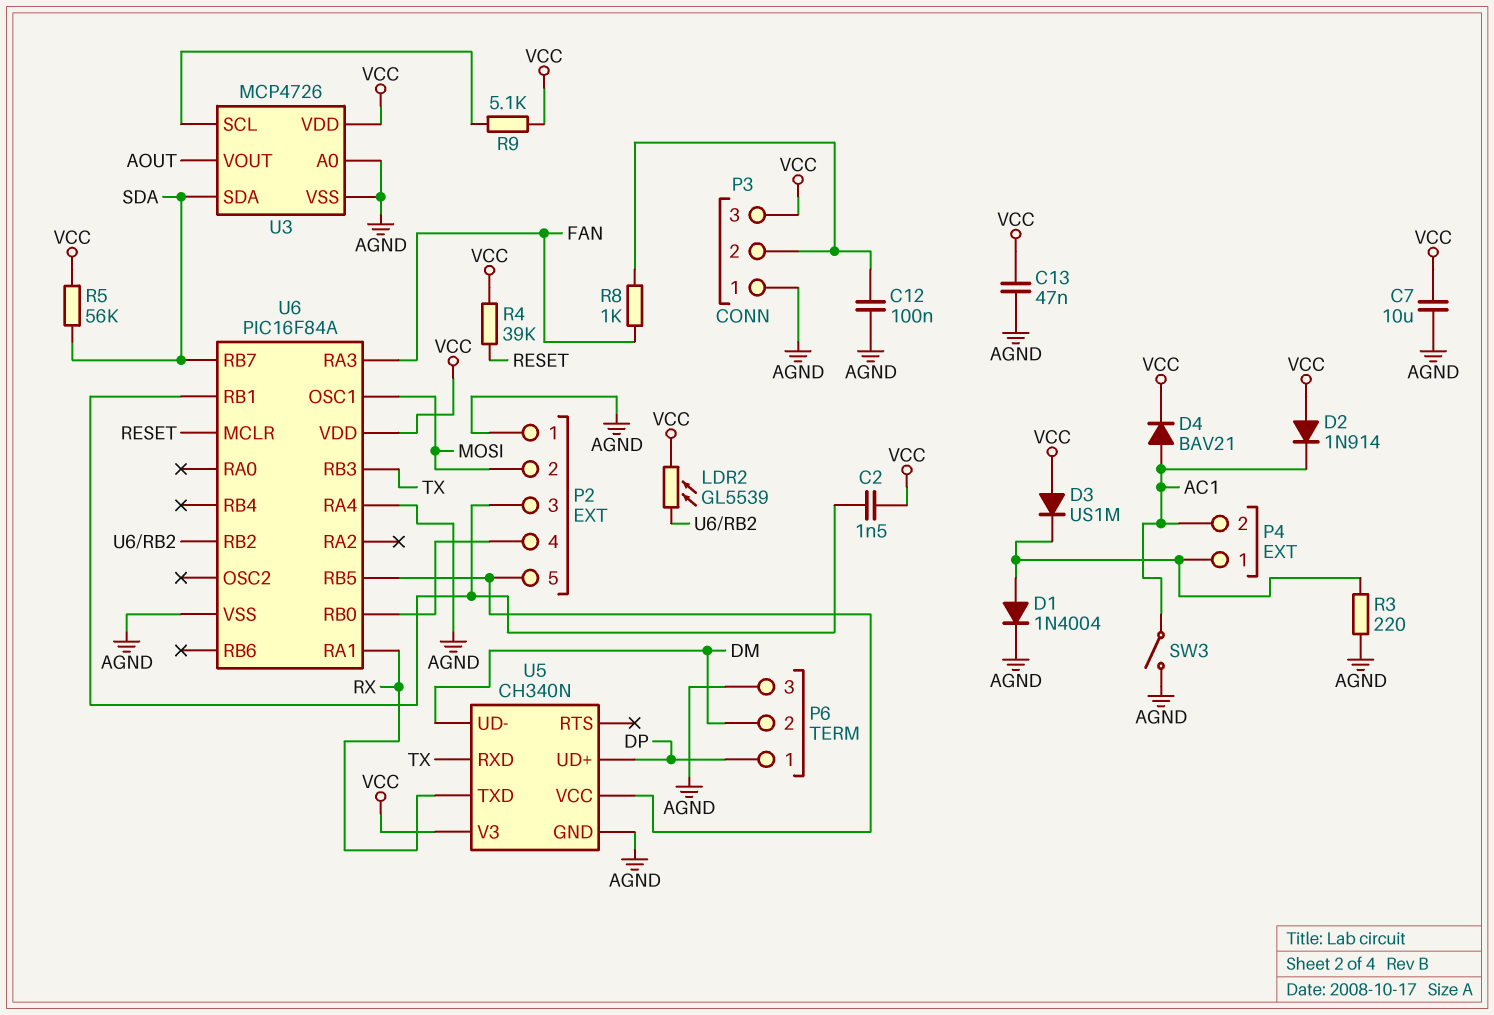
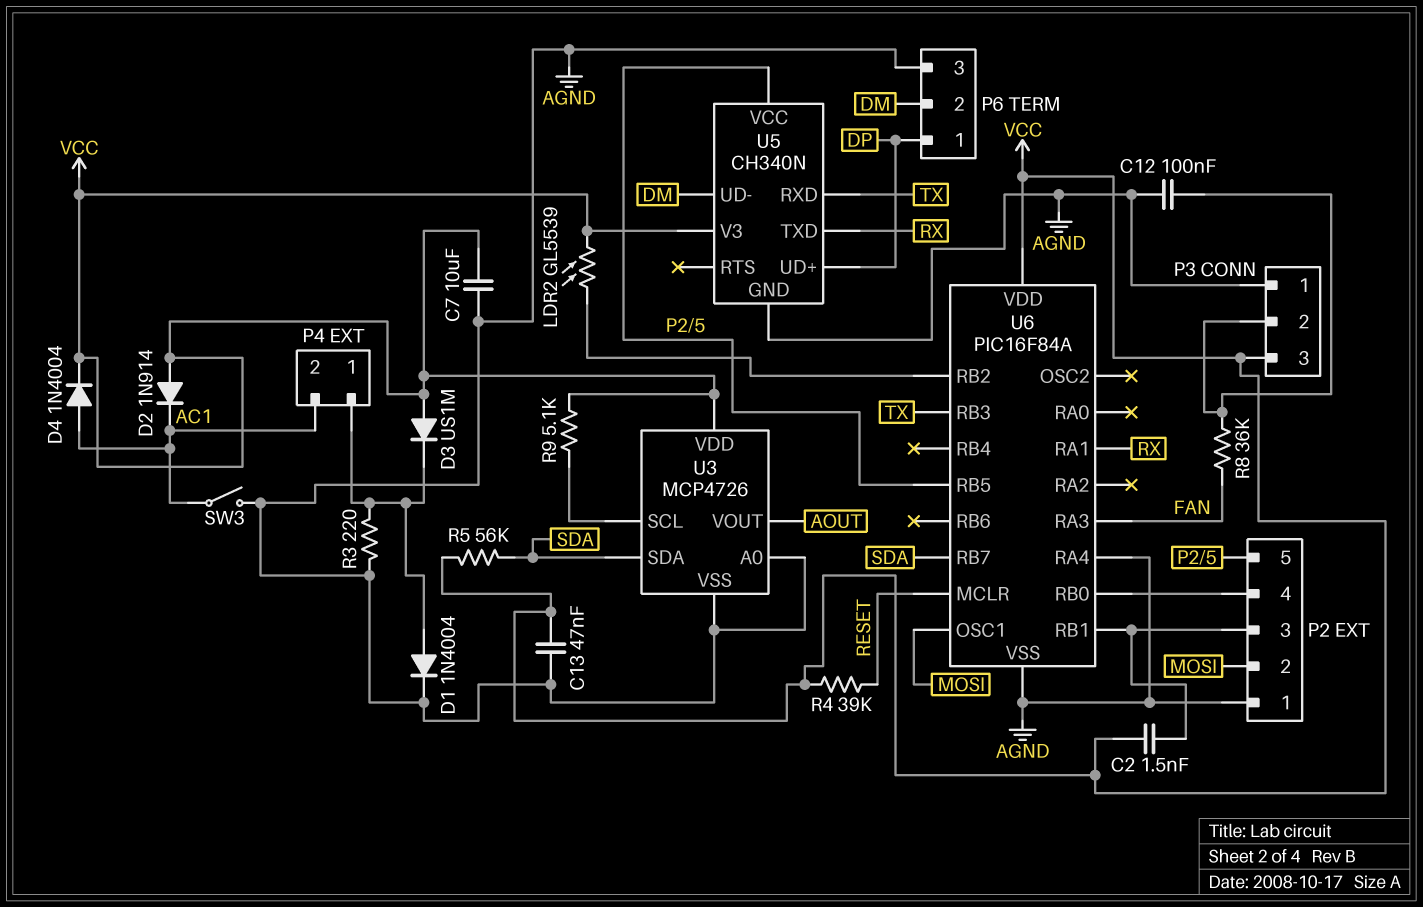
D4: diode BAV21 (A AC1, K VCC) -> diode 1N4004 (A AC1, K VCC)
R8: 1k (FAN, P3/2) -> 36k (FAN, P3/2)

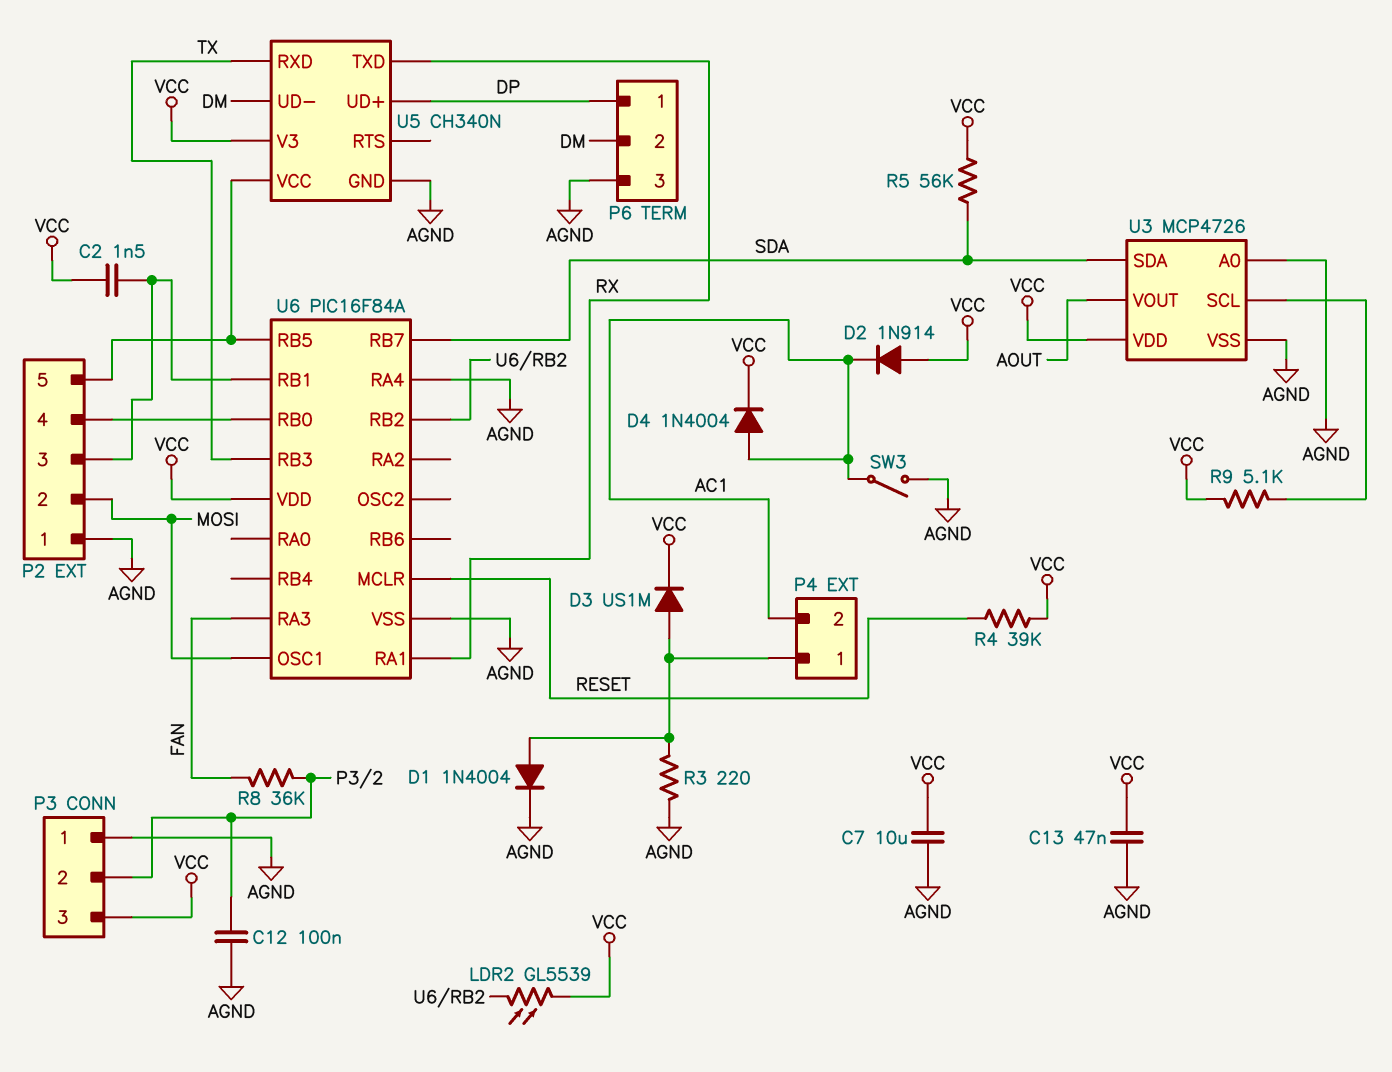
D3: diode US1M (A VCC, K P4/1) -> diode US1M (A P4/1, K VCC)

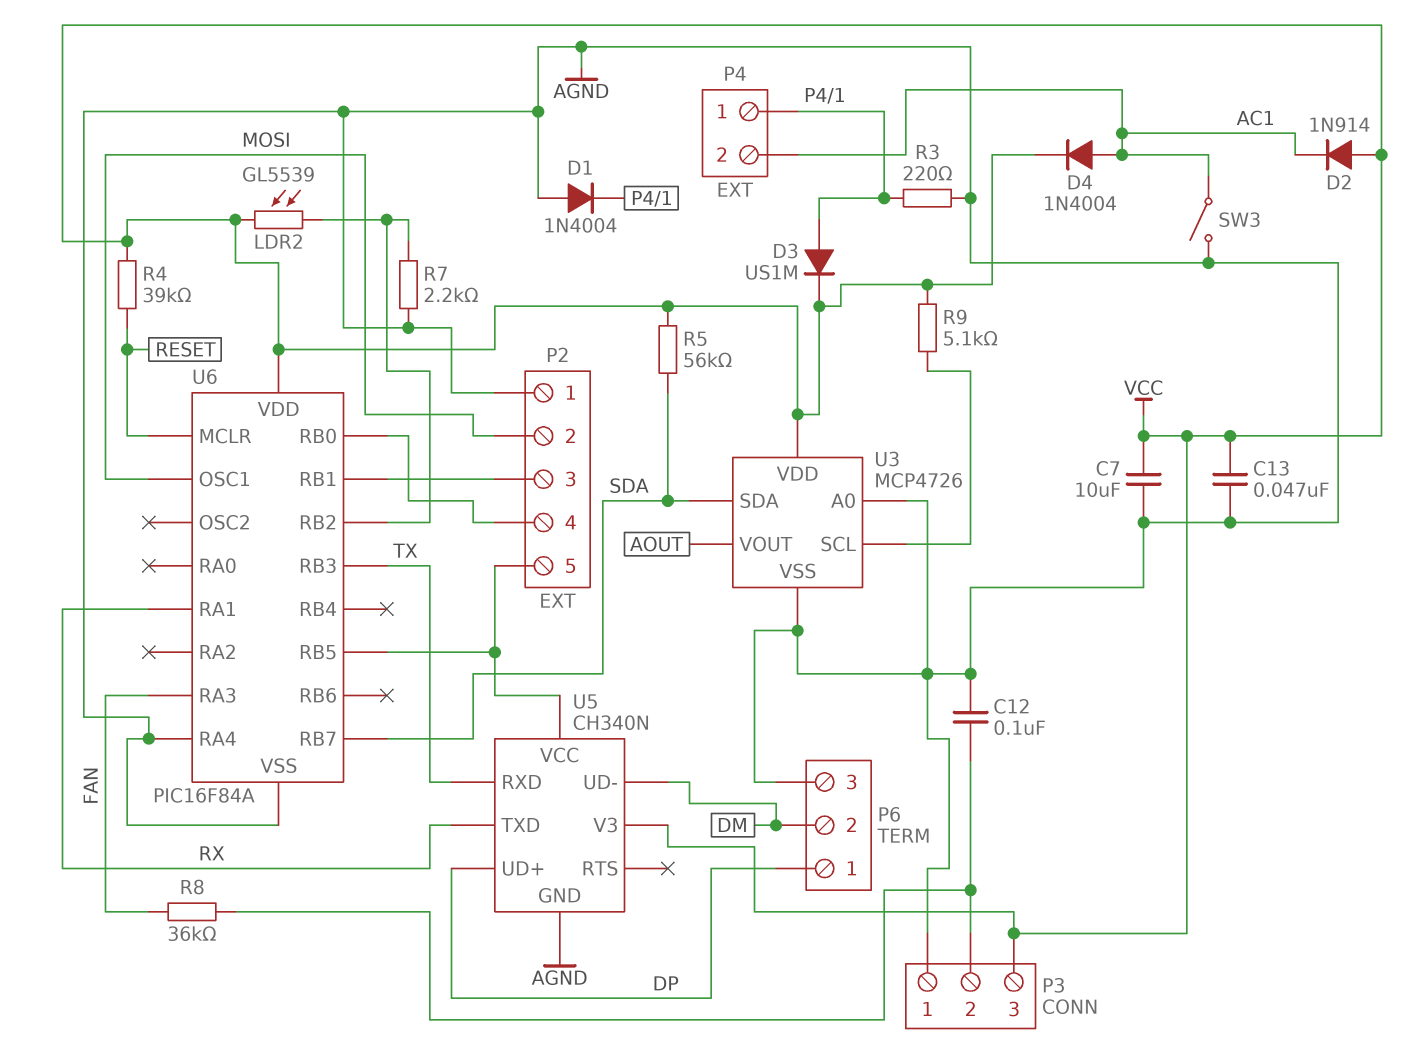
C2: 1.5nF (P2/3, VCC) -> none
D1: diode 1N4004 (A P4/1, K AGND) -> diode 1N4004 (A AGND, K P4/1)
R7: none -> 2.2k (AGND, U6/RB2)

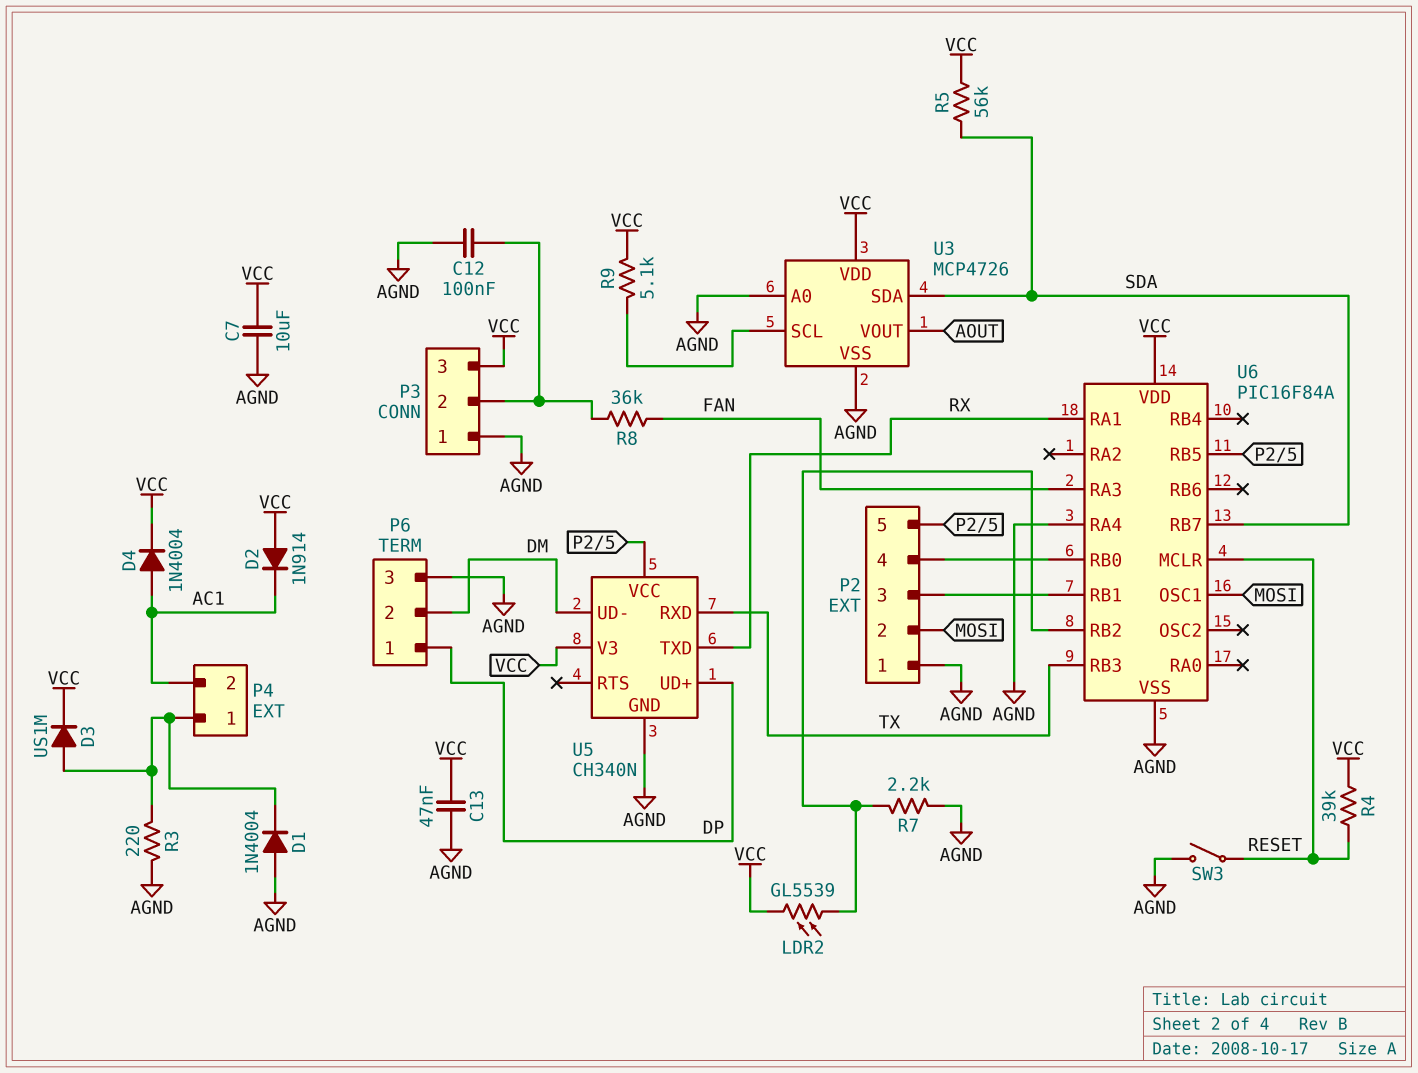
SW3: switch (AC1, AGND) -> switch (AGND, RESET)

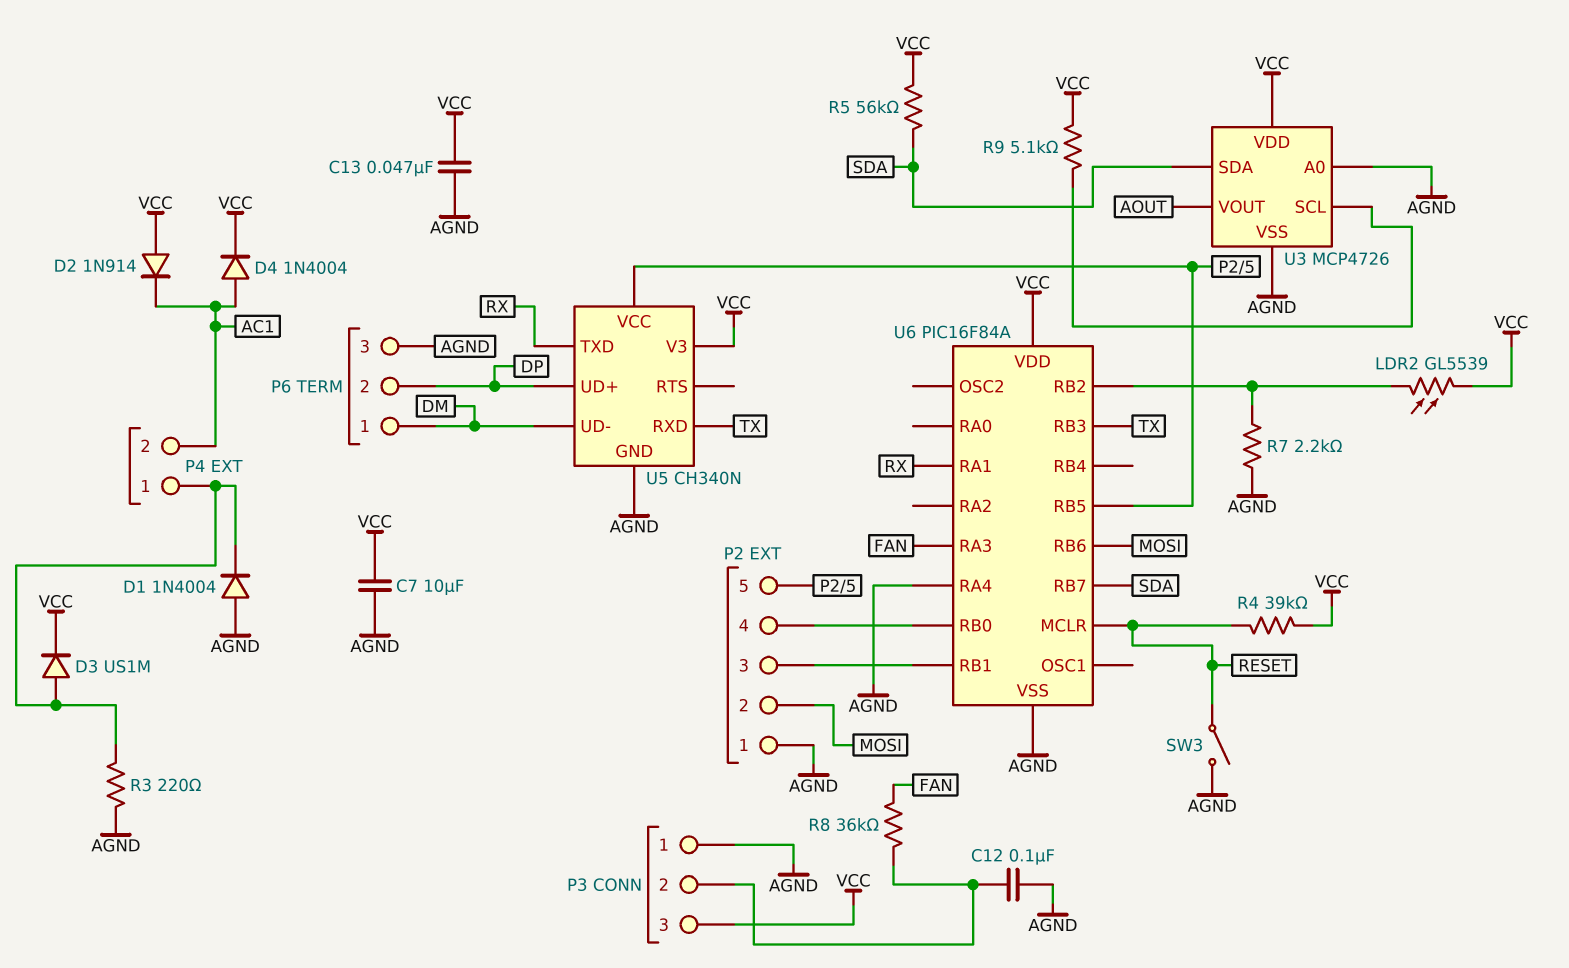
P6 pin 1: DP -> DM
P6 pin 2: DM -> DP
U6 pin OSC1: MOSI -> none
U6 pin RB6: none -> MOSI

